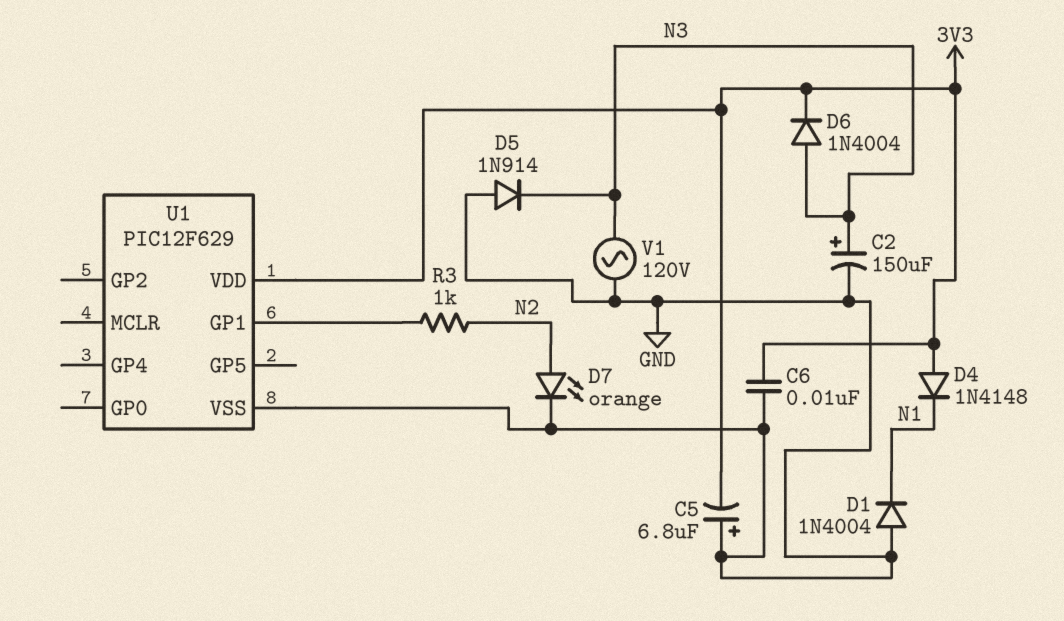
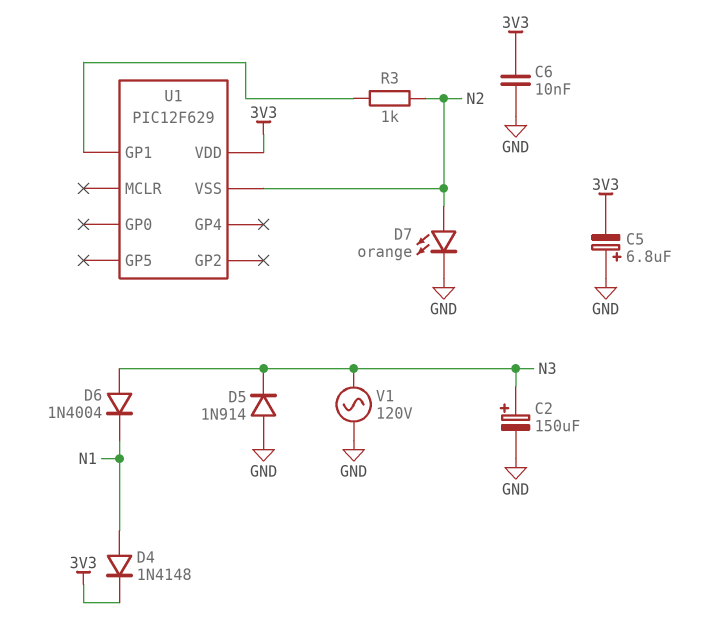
D1: diode 1N4004 (A GND, K N1) -> none
D4: diode 1N4148 (A 3V3, K N1) -> diode 1N4148 (A N1, K 3V3)
D6: diode 1N4004 (A N3, K 3V3) -> diode 1N4004 (A N3, K N1)
U1 pin VSS: GND -> N2

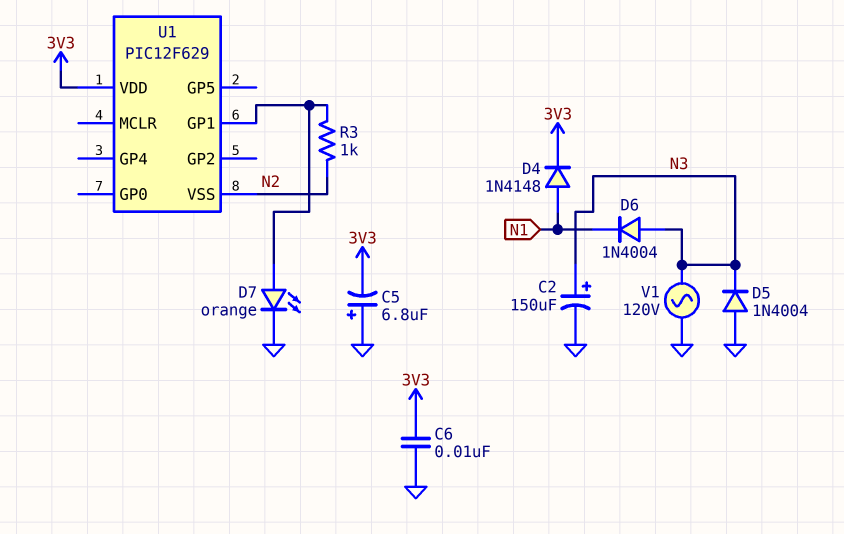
D5: diode 1N914 (A GND, K N3) -> diode 1N4004 (A GND, K N3)
D7: LED orange (A N2, K GND) -> LED orange (A U1/GP1, K GND)

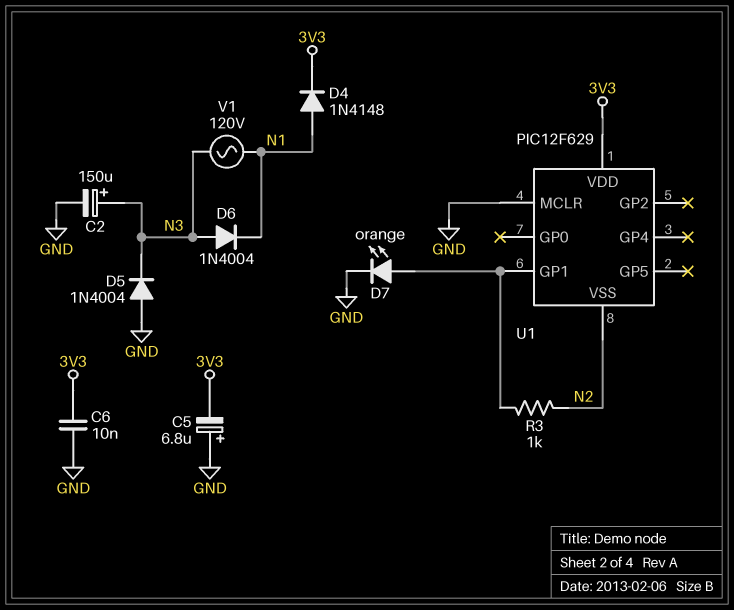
U1 pin MCLR: none -> GND
V1: AC 120V (GND, N3) -> AC 120V (N1, N3)

